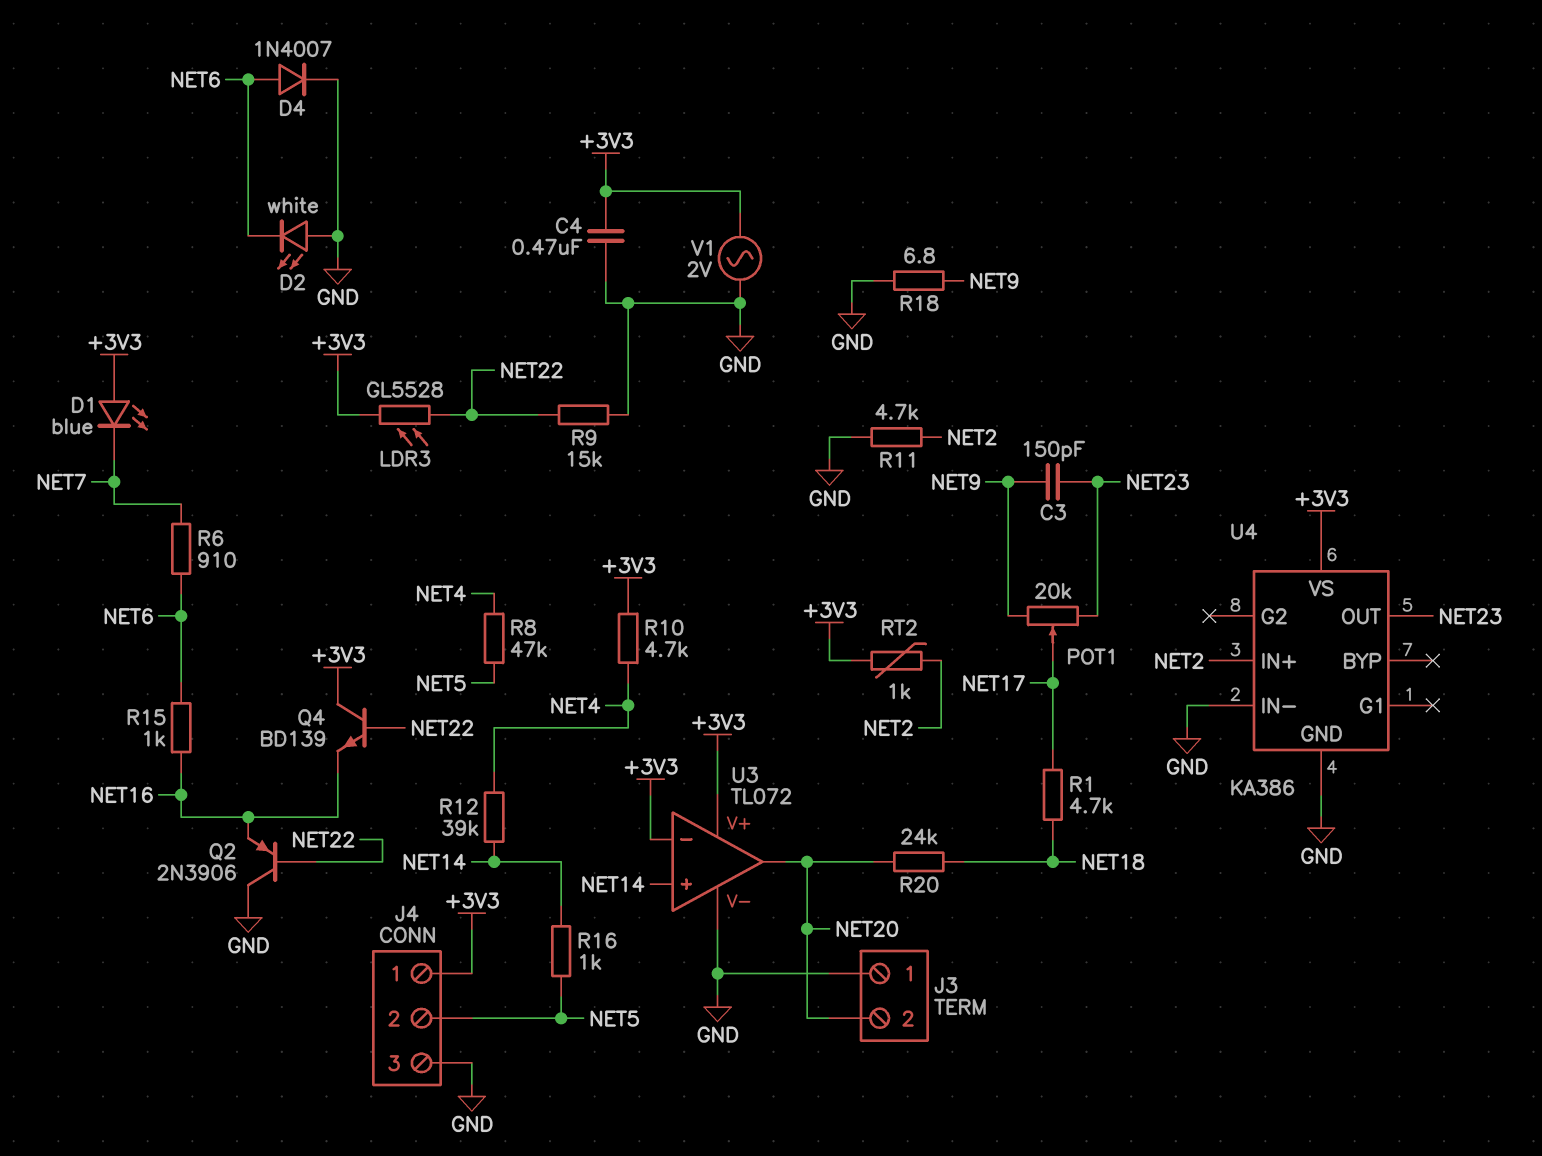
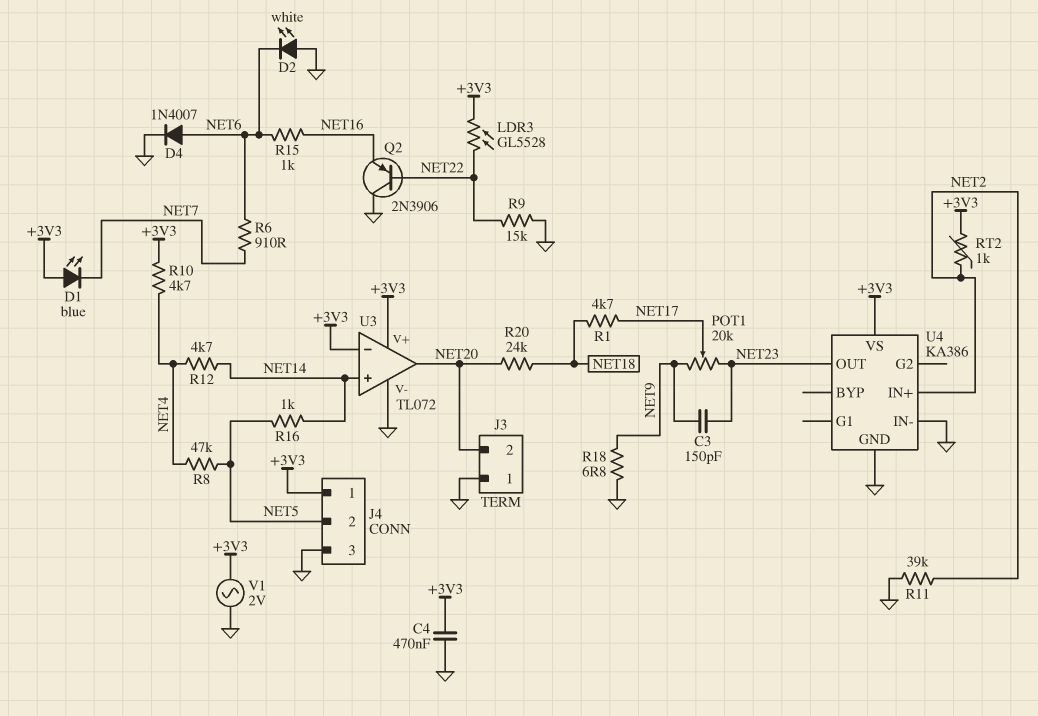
Q4: NPN BD139 (B NET22, C +3V3, E NET16) -> none
R11: 4.7k (GND, NET2) -> 39k (GND, NET2)
R12: 39k (NET4, NET14) -> 4.7k (NET4, NET14)

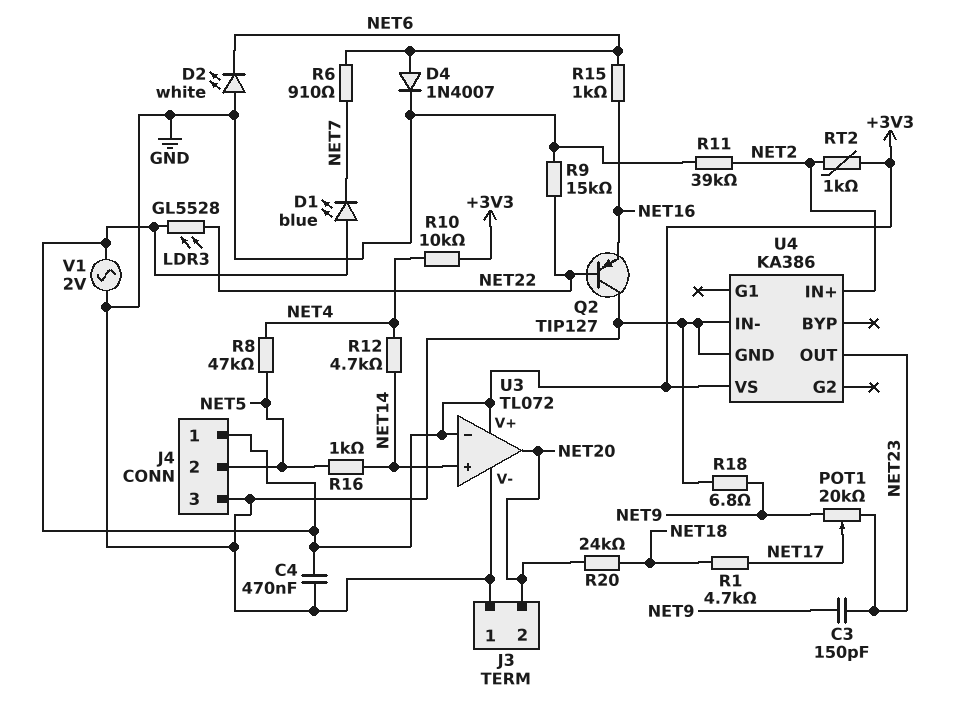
Q2: PNP 2N3906 (B NET22, C GND, E NET16) -> PNP TIP127 (B NET22, C GND, E NET16)
R10: 4.7k (+3V3, NET4) -> 10k (+3V3, NET4)

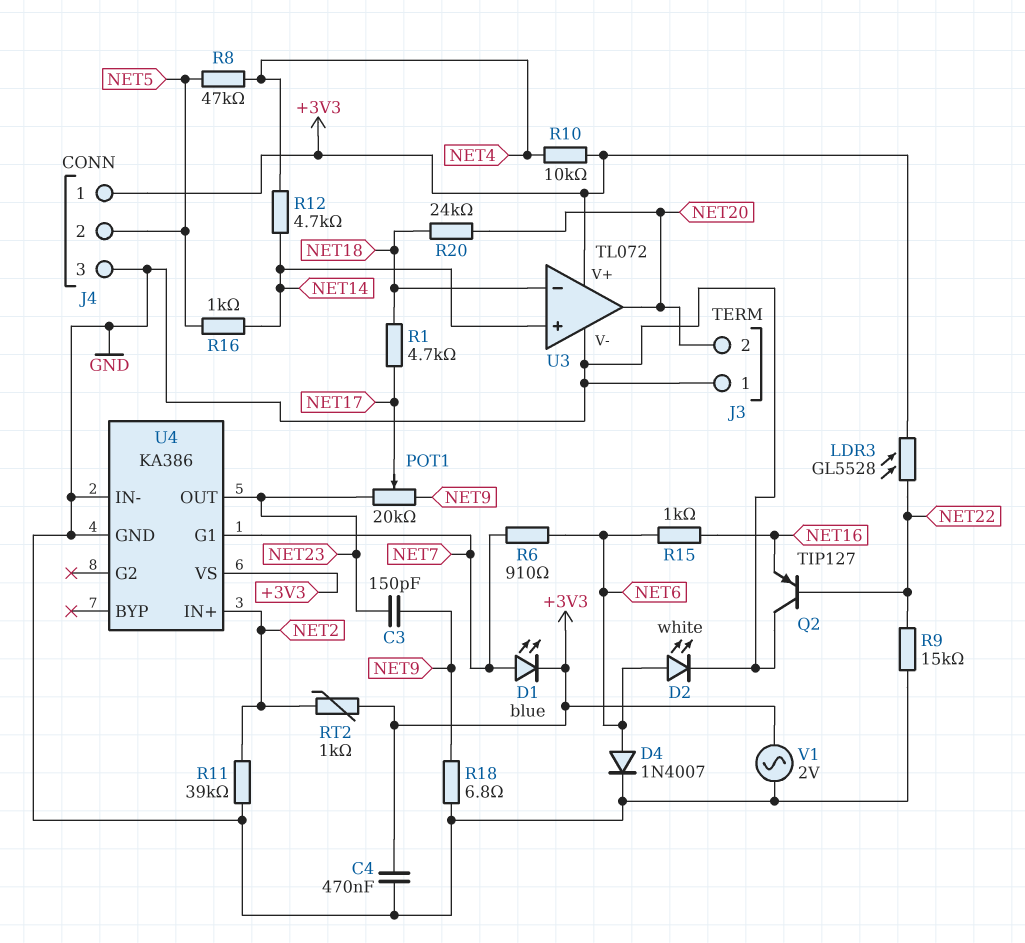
D1: LED blue (A +3V3, K NET7) -> LED blue (A NET7, K +3V3)
D2: LED white (A GND, K NET6) -> LED white (A NET6, K GND)
U3 pin in-: +3V3 -> NET18
U4 pin G1: none -> NET7

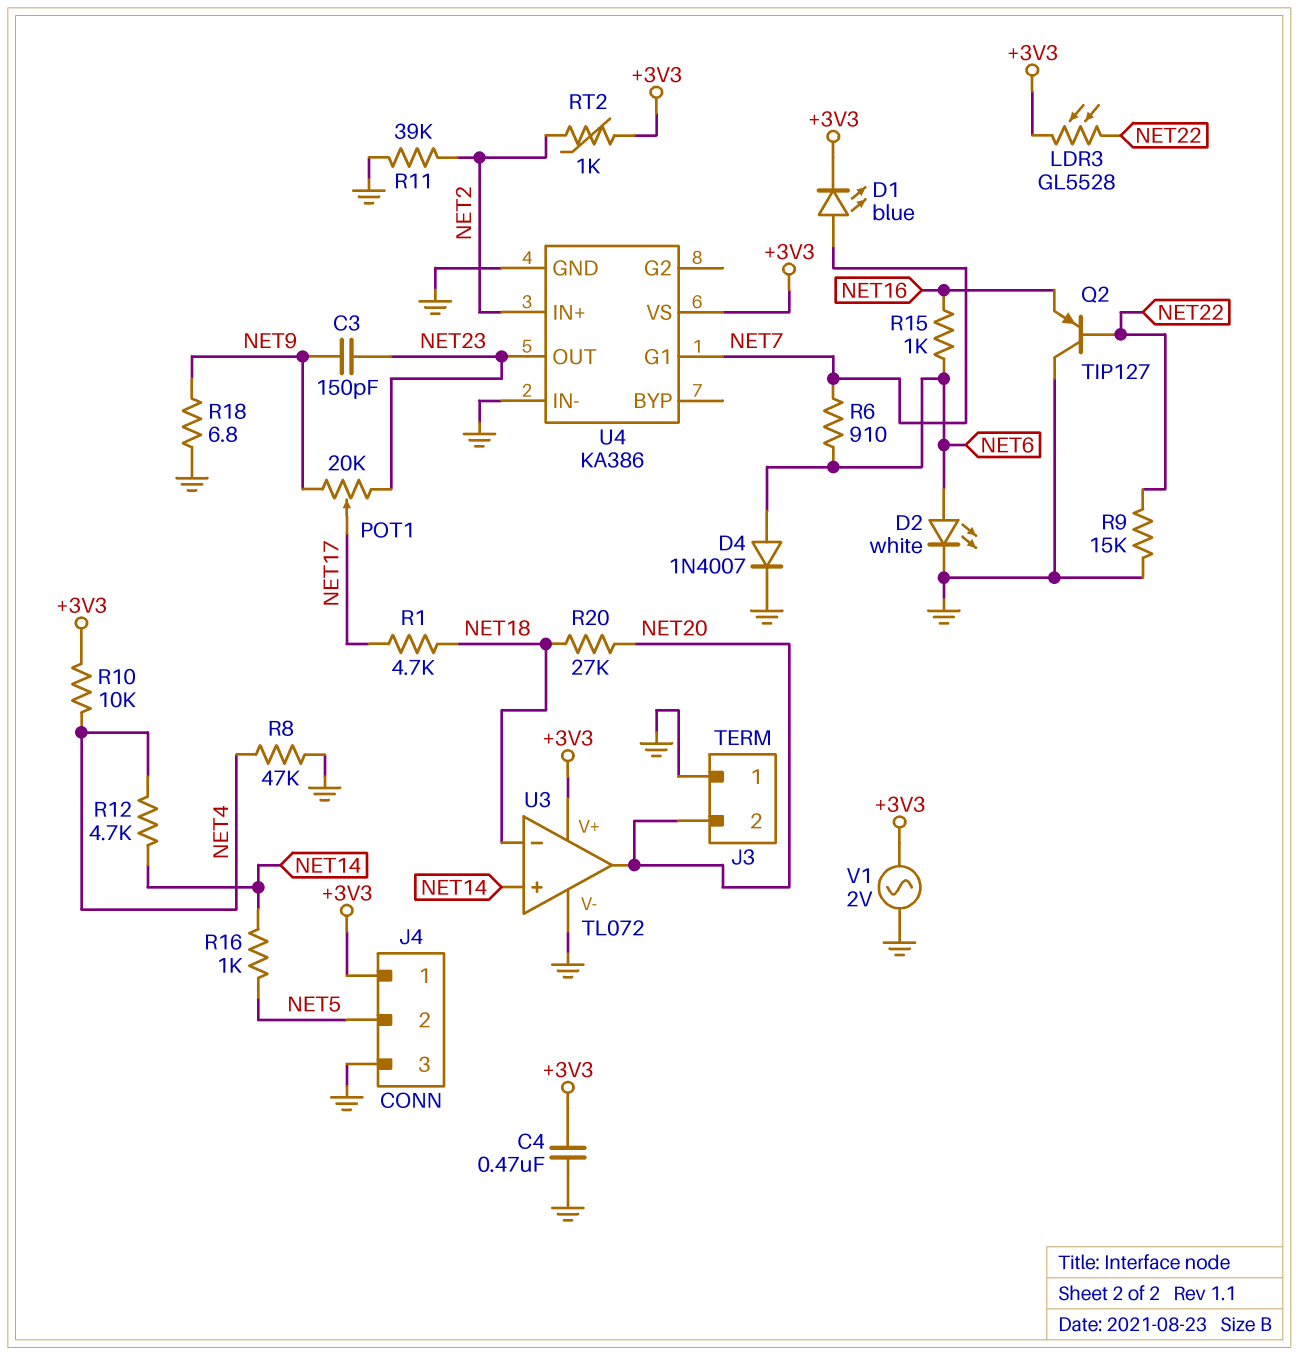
R8: 47k (NET4, NET5) -> 47k (GND, NET4)
R20: 24k (NET18, NET20) -> 27k (NET18, NET20)

